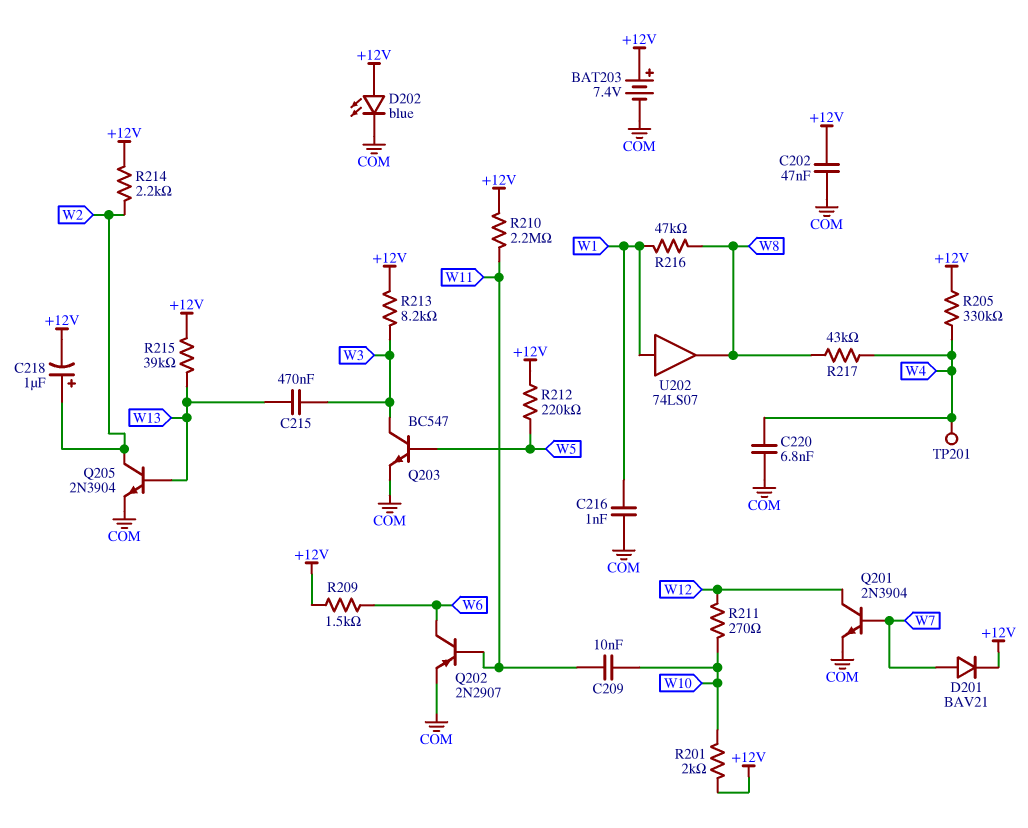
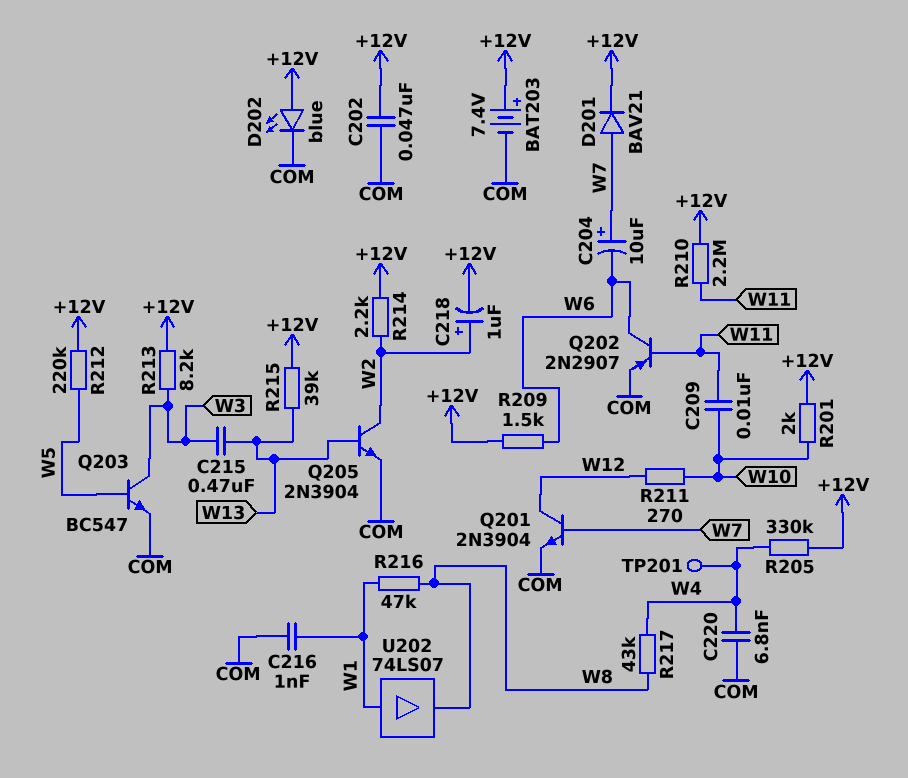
C204: none -> 10uF (plus W7, minus W6)

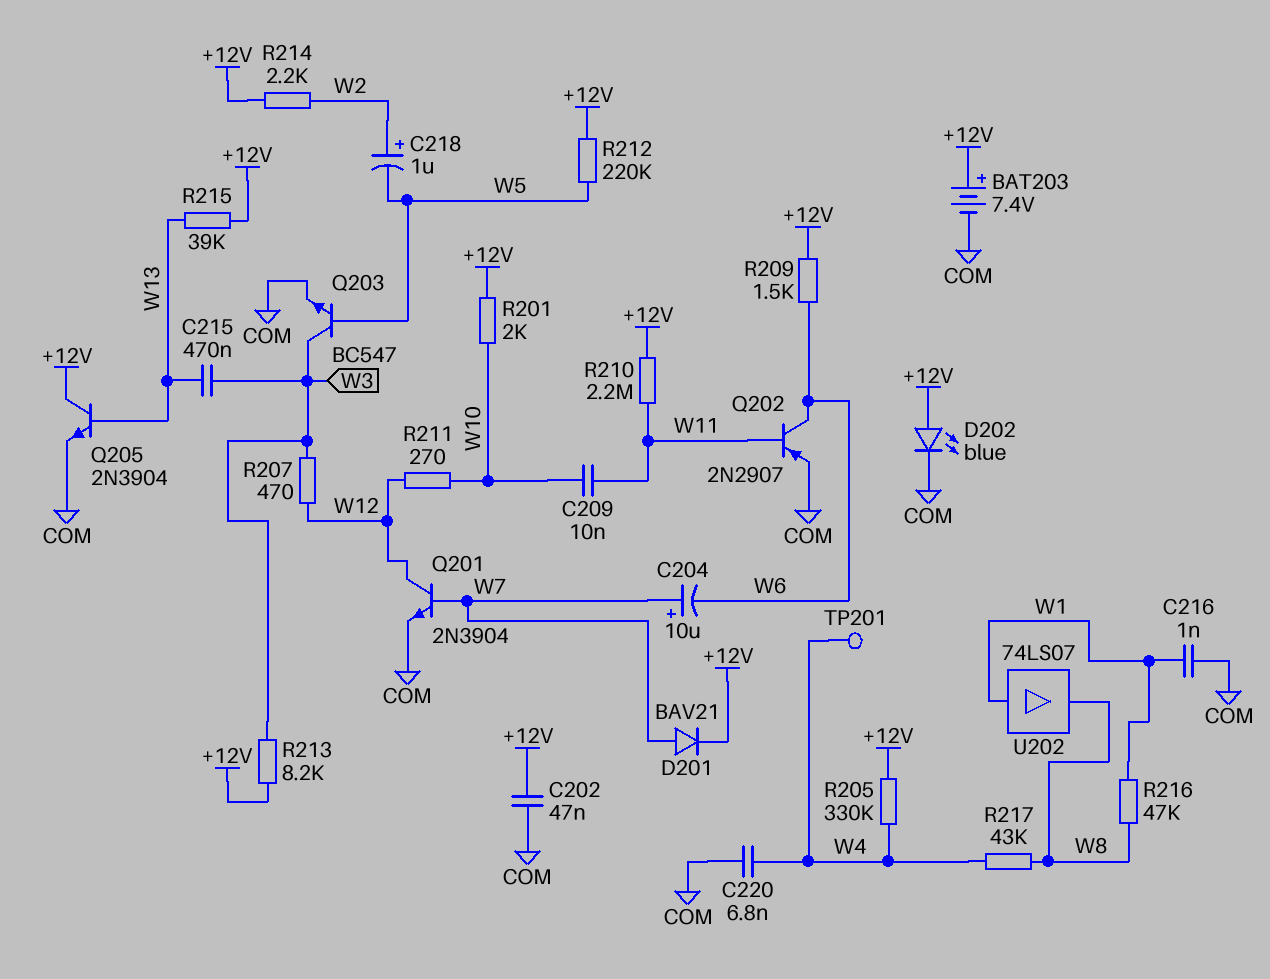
C218: 1uF (plus W2, minus +12V) -> 1uF (plus W2, minus W5)
Q205: NPN 2N3904 (B W13, C W2, E COM) -> NPN 2N3904 (B W13, C +12V, E COM)
R207: none -> 470 (W3, W12)

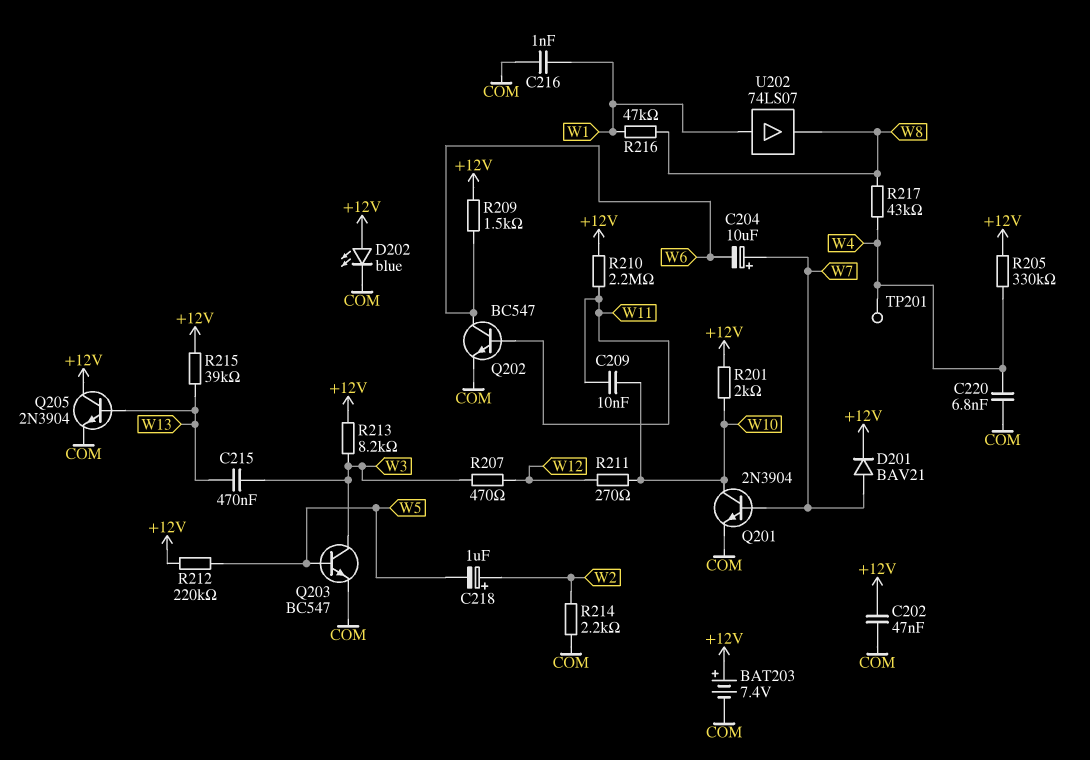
Q201: NPN 2N3904 (B W7, C W12, E COM) -> NPN 2N3904 (B W7, C W10, E COM)
Q202: PNP 2N2907 (B W11, C W6, E COM) -> NPN BC547 (B W11, C W6, E COM)
R214: 2.2k (+12V, W2) -> 2.2k (COM, W2)

